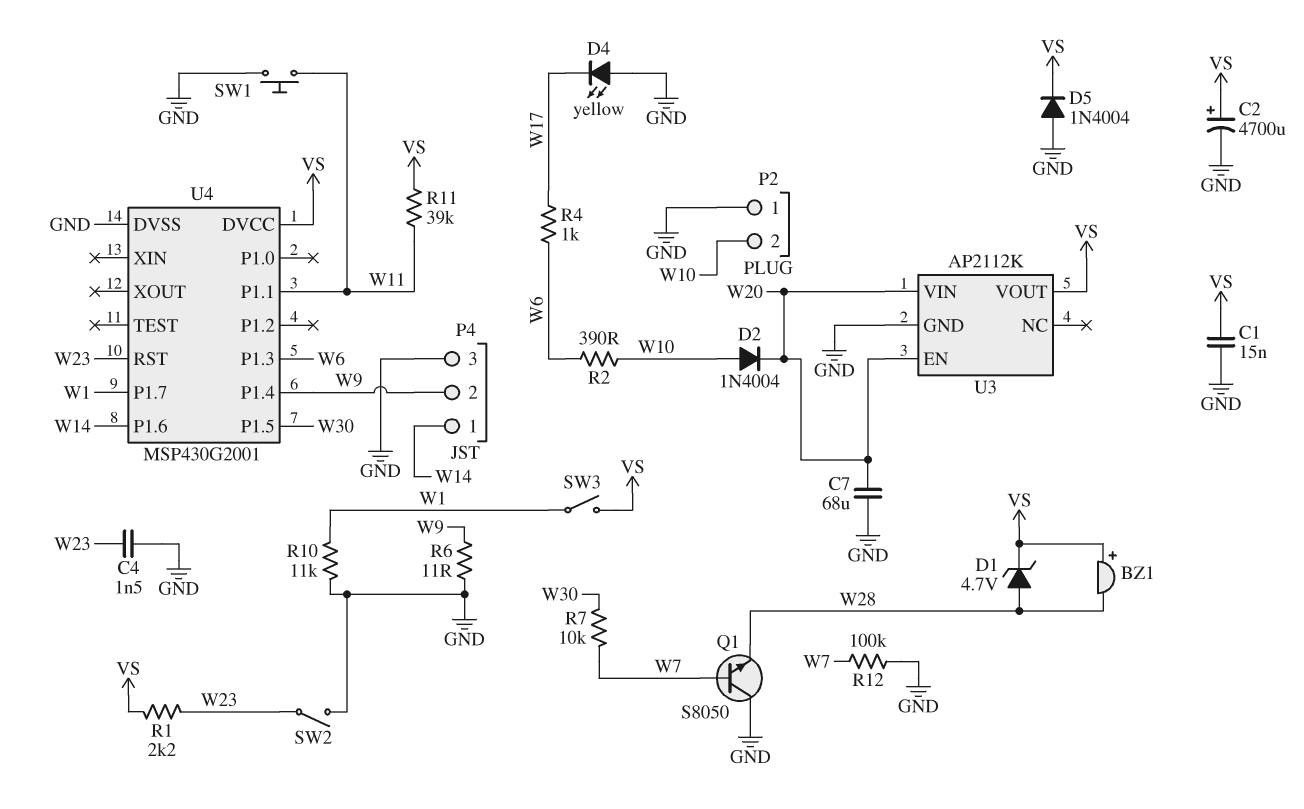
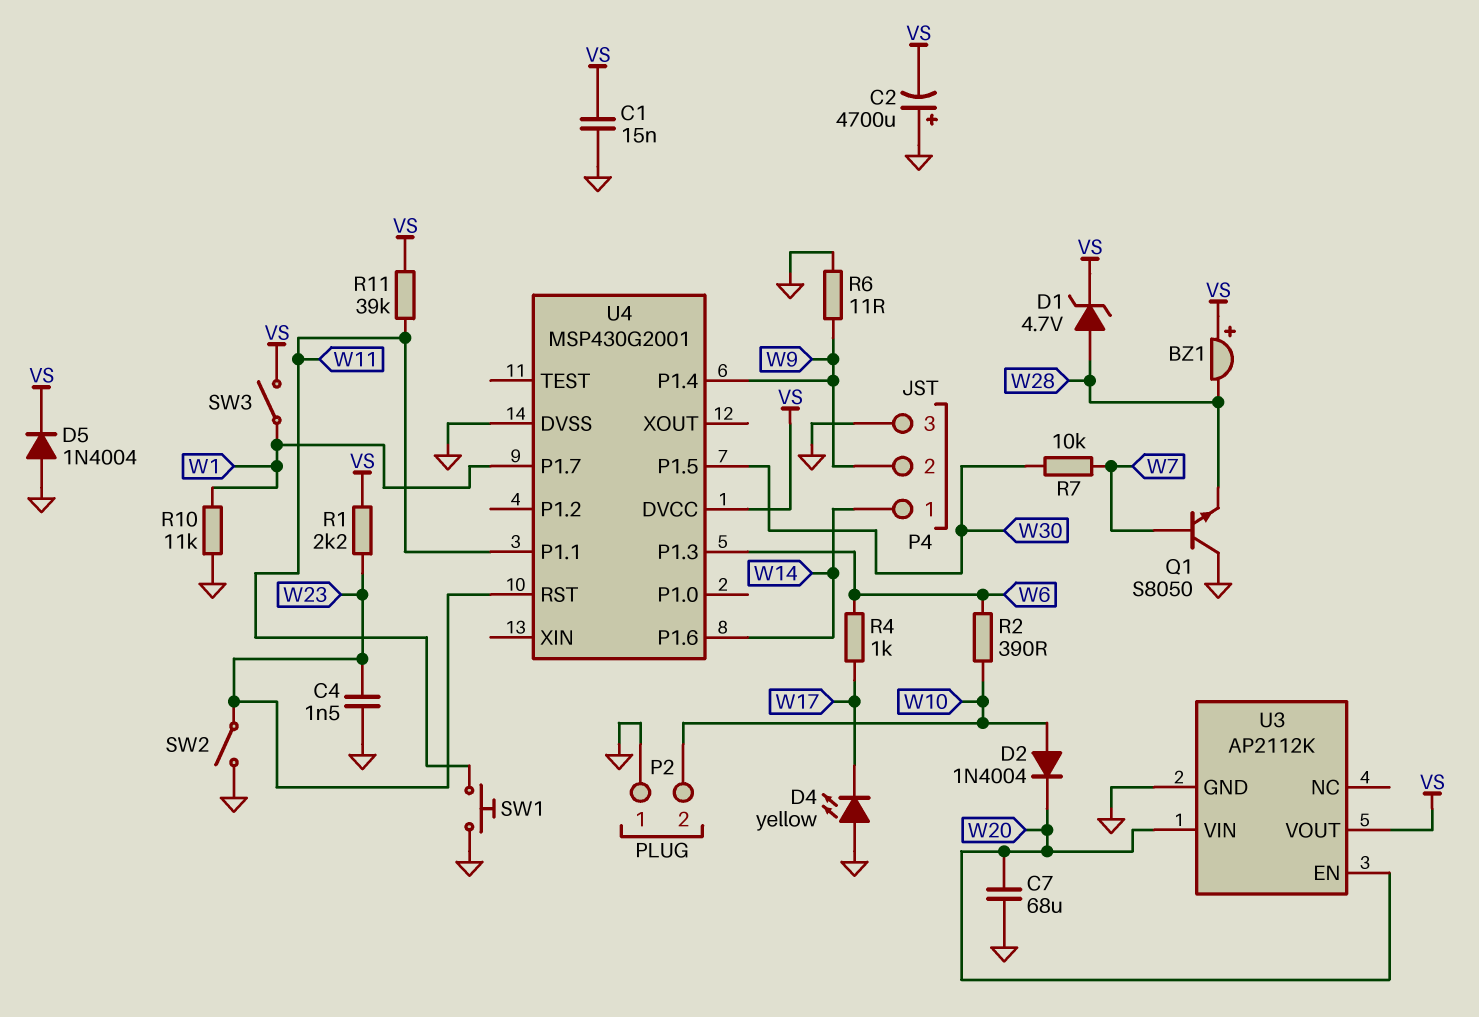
C2: 4700uF (plus VS, minus GND) -> 4700uF (plus GND, minus VS)
R12: 100k (GND, W7) -> none

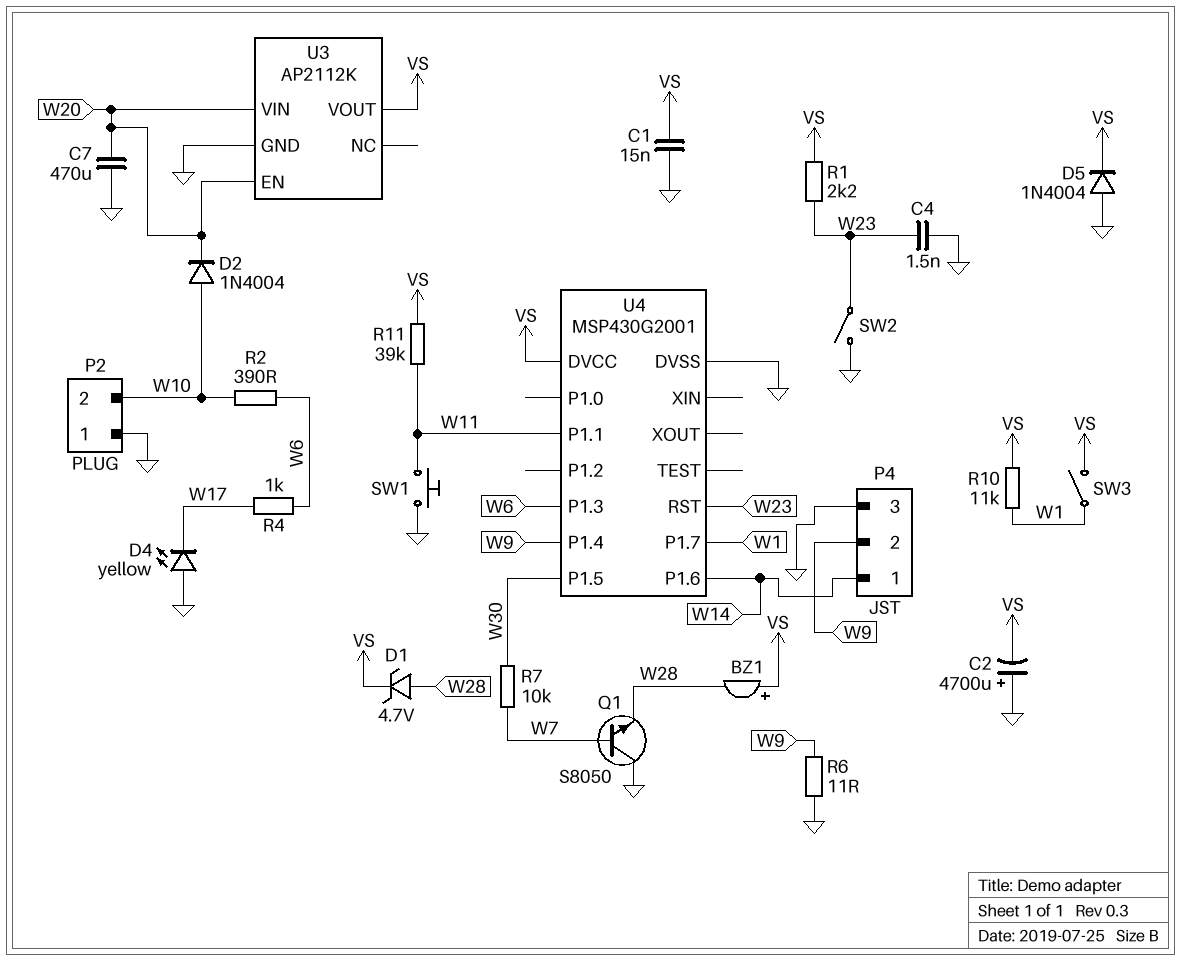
C7: 68uF (GND, W20) -> 470uF (GND, W20)
R10: 11k (GND, W1) -> 11k (VS, W1)

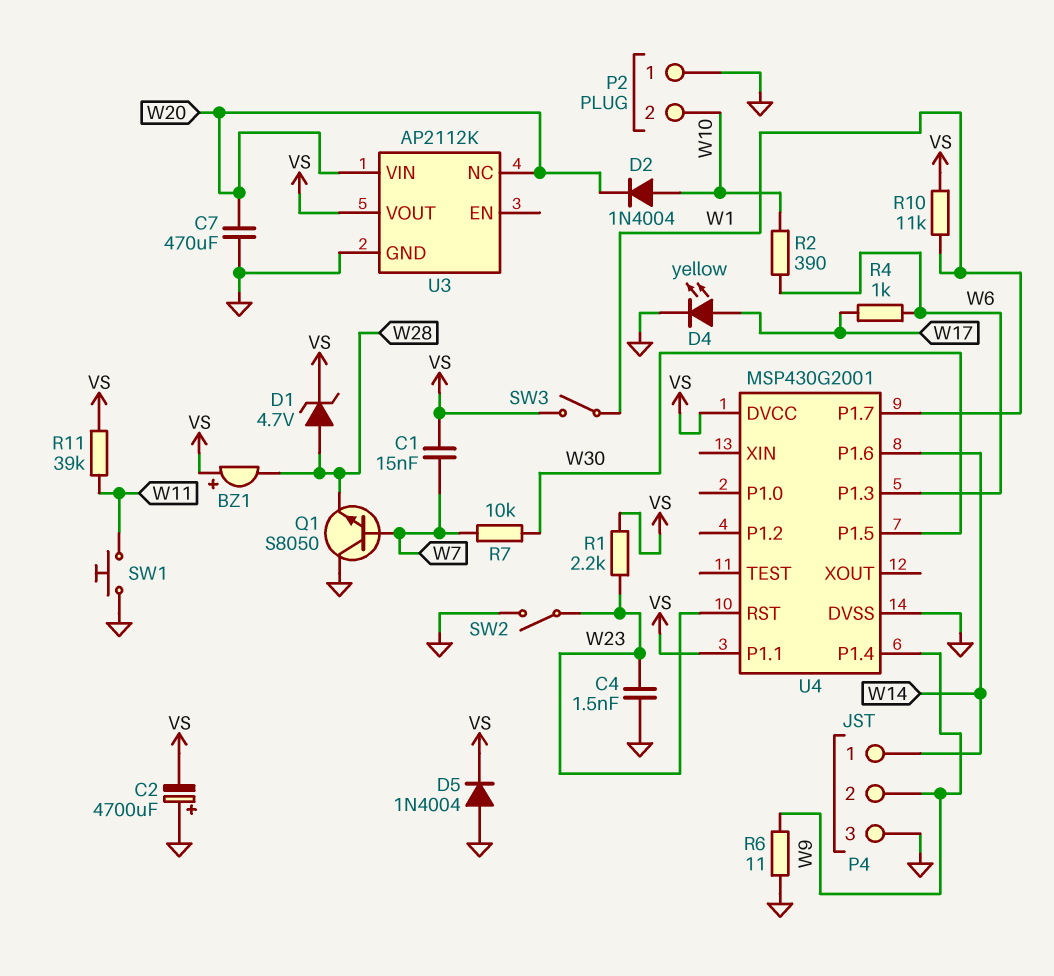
C1: 15nF (GND, VS) -> 15nF (VS, W7)
D4: LED yellow (A GND, K W17) -> LED yellow (A W17, K GND)
U3 pin EN: W20 -> none
U3 pin NC: none -> W20
U4 pin P1.1: W11 -> VS

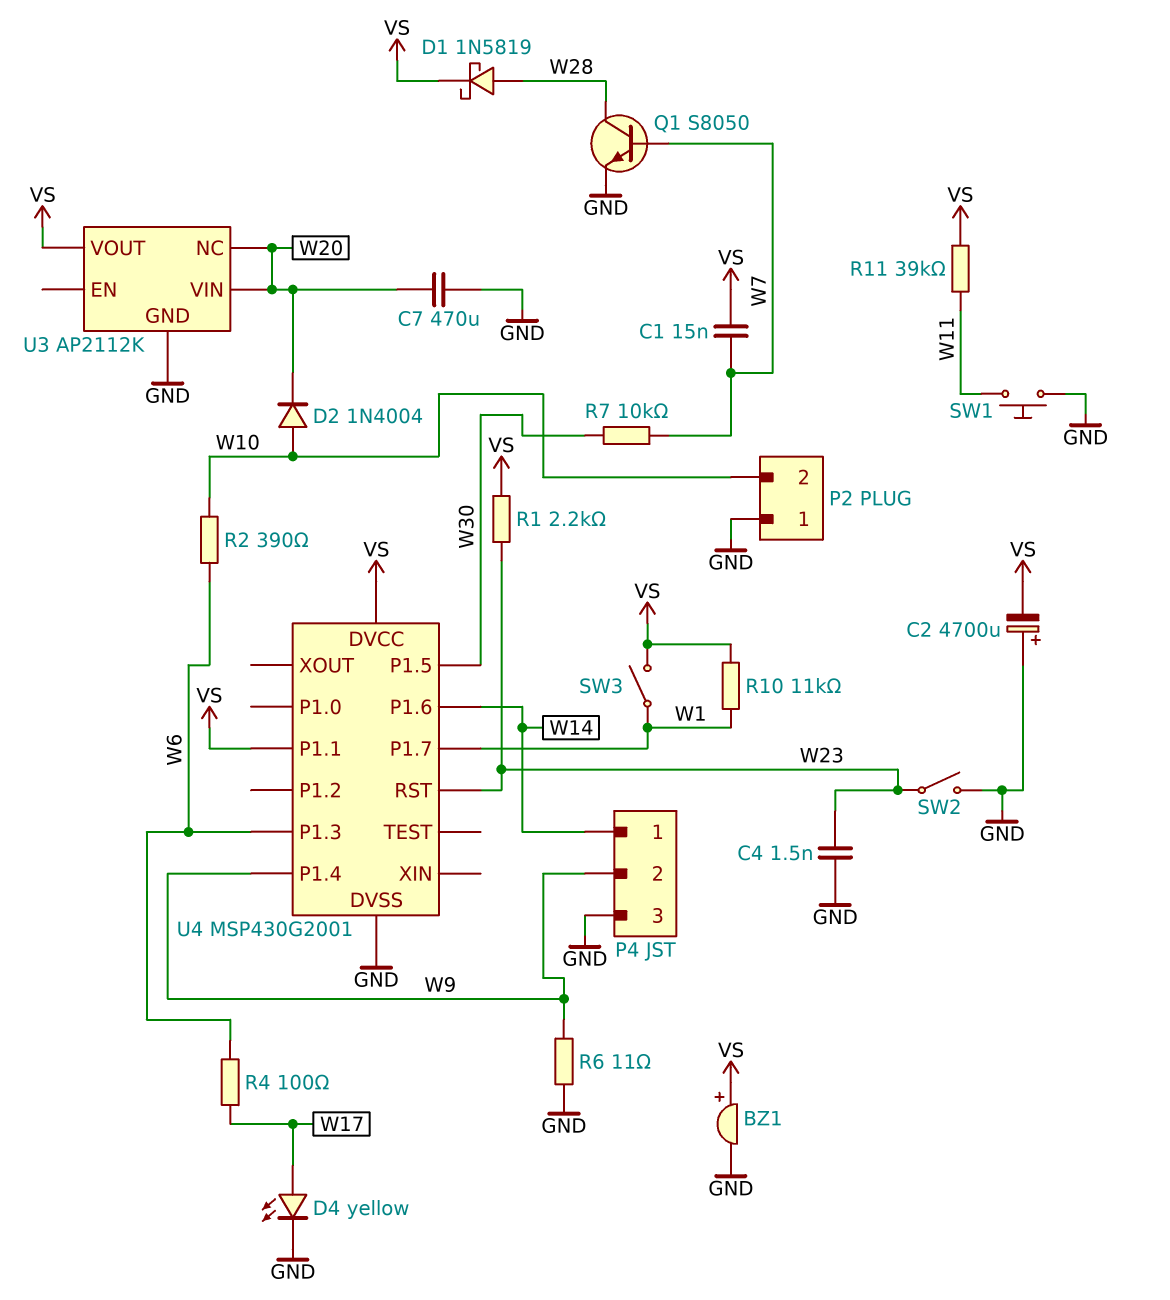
BZ1: buzzer (plus VS, minus W28) -> buzzer (plus VS, minus GND)
D1: zener 4.7V (A W28, K VS) -> schottky 1N5819 (A W28, K VS)
D5: diode 1N4004 (A GND, K VS) -> none
Q1: NPN S8050 (B W7, C GND, E W28) -> NPN S8050 (B W7, C W28, E GND)
R4: 1k (W6, W17) -> 100 (W6, W17)

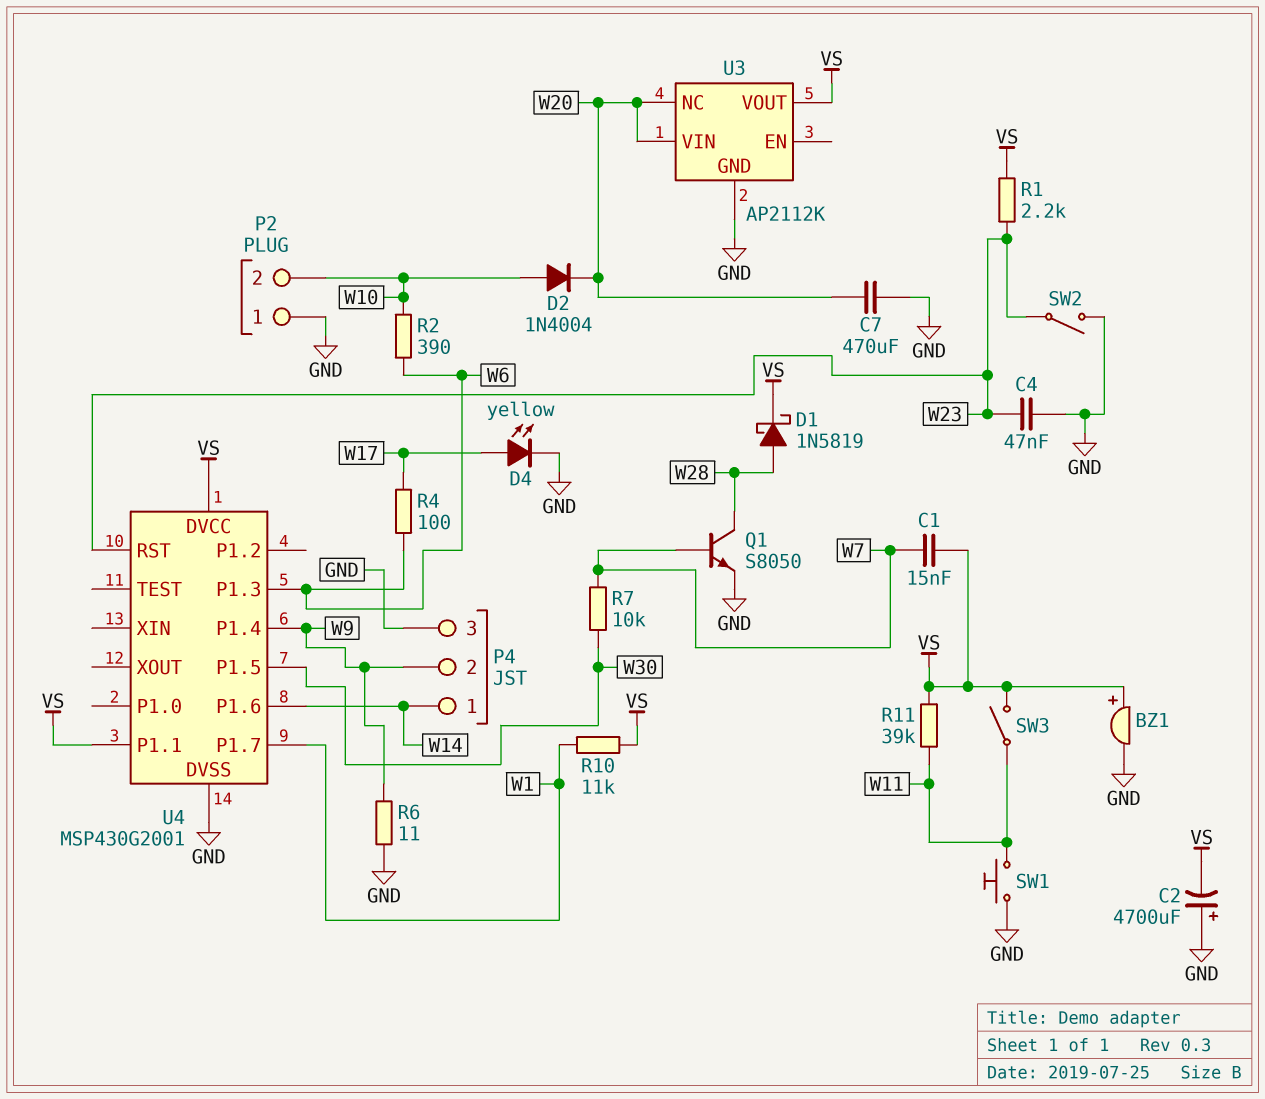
C4: 1.5nF (GND, W23) -> 47nF (GND, W23)
SW3: switch (VS, W1) -> switch (VS, W11)

